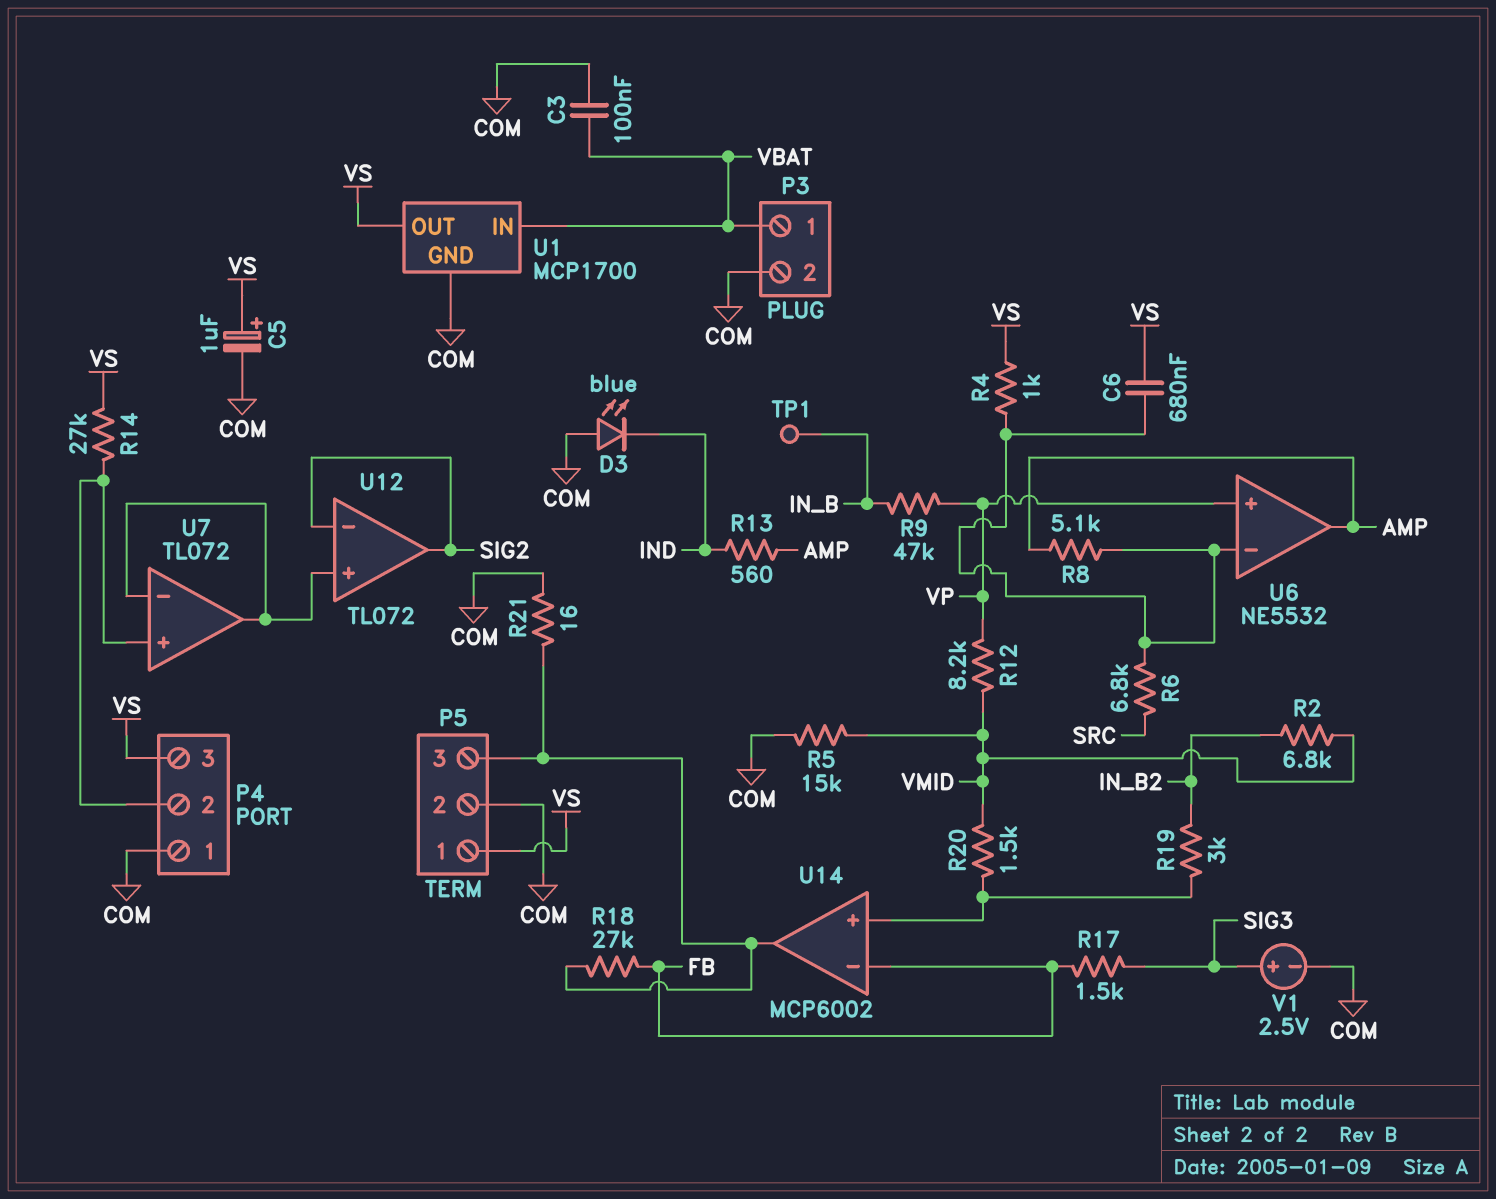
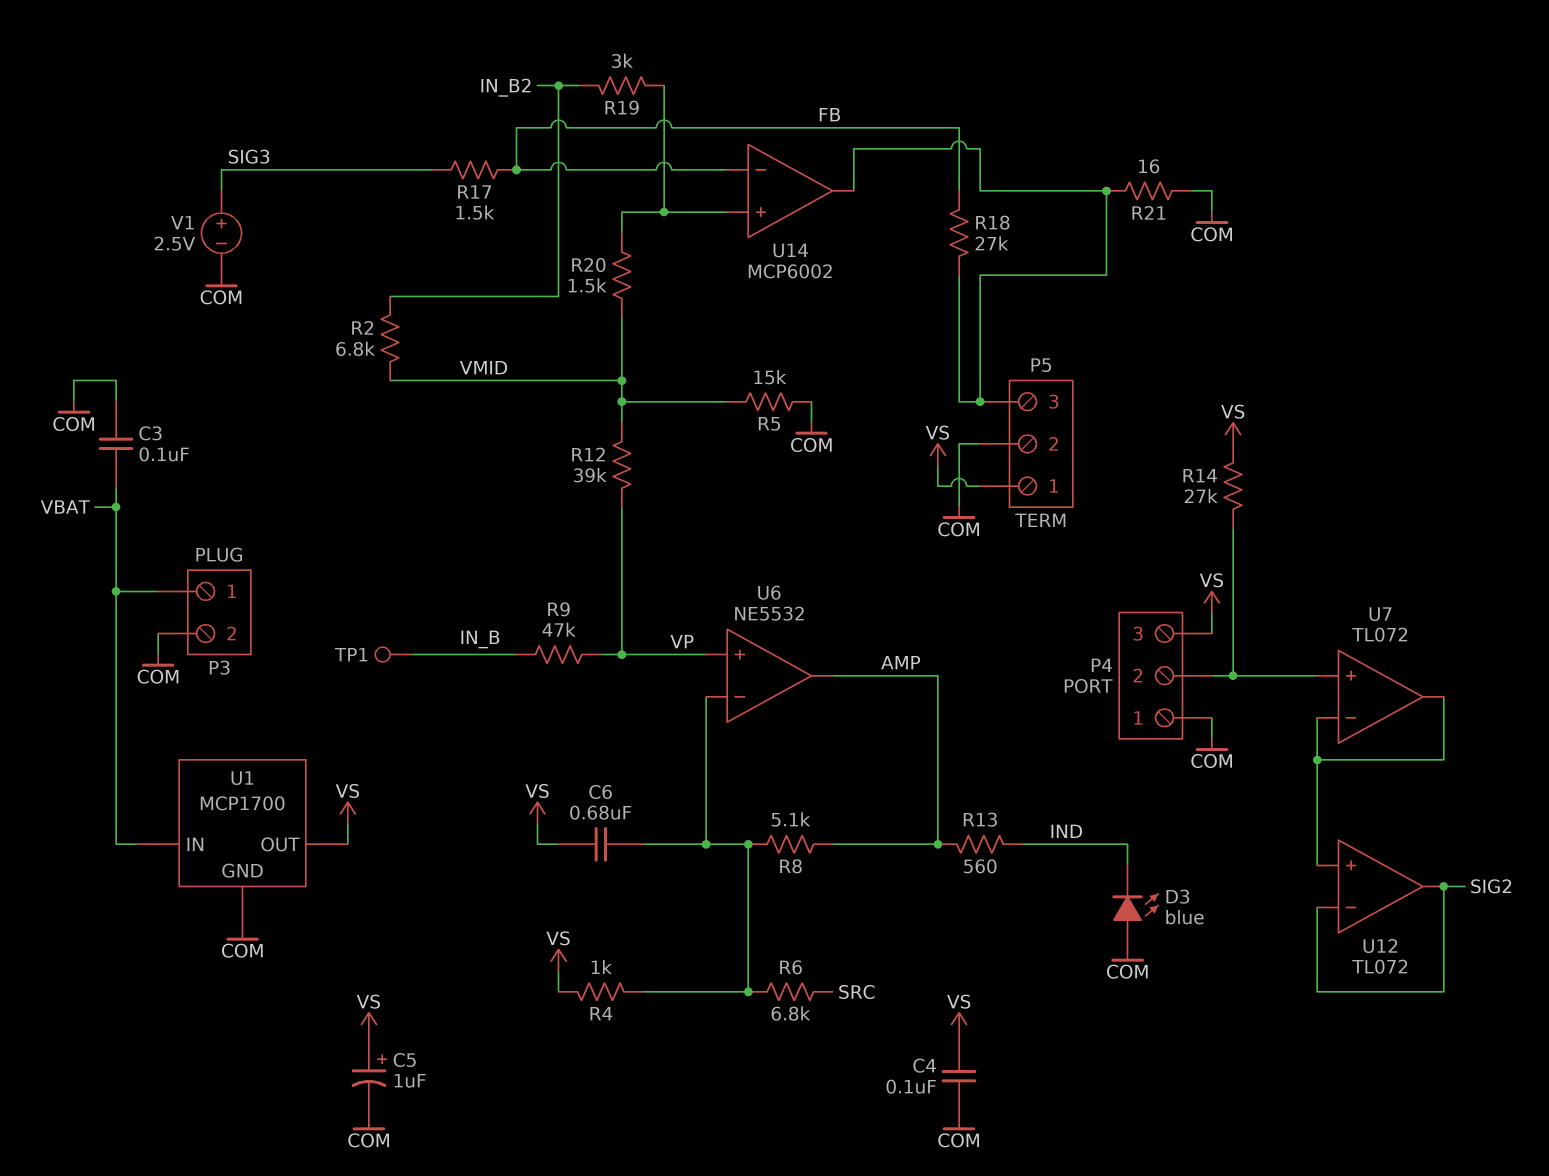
C4: none -> 100nF (COM, VS)
R12: 8.2k (VMID, VP) -> 39k (VMID, VP)

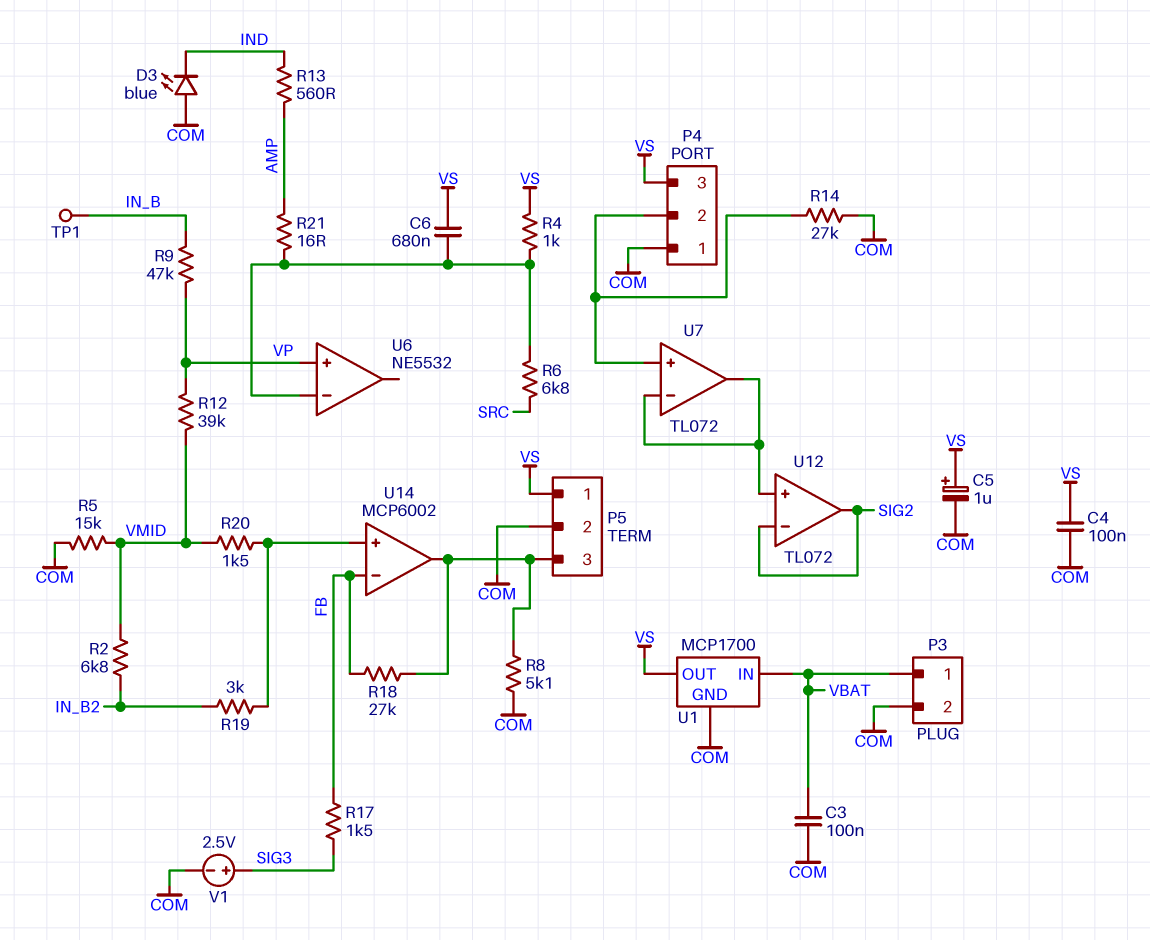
R8: 5.1k (AMP, U6/in-) -> 5.1k (COM, P5/3)
R14: 27k (P4/2, VS) -> 27k (COM, P4/2)
R21: 16 (COM, P5/3) -> 16 (AMP, U6/in-)
U6 pin out: AMP -> none

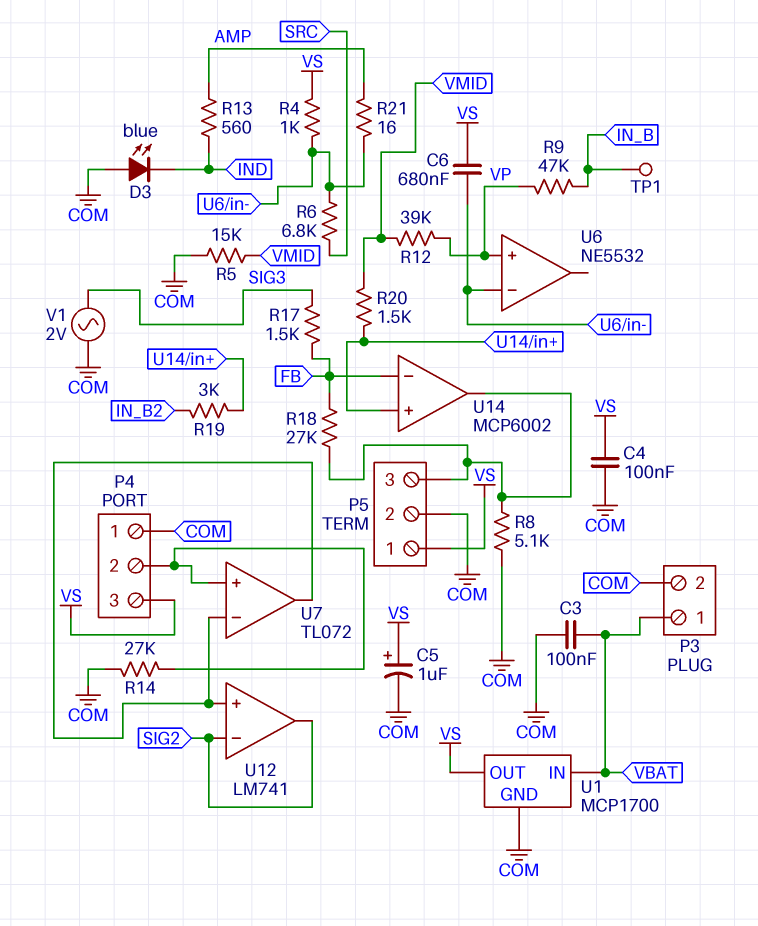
R2: 6.8k (IN_B2, VMID) -> none
U12: TL072 -> LM741
V1: 2.5V (plus SIG3, minus COM) -> AC 2V (COM, SIG3)

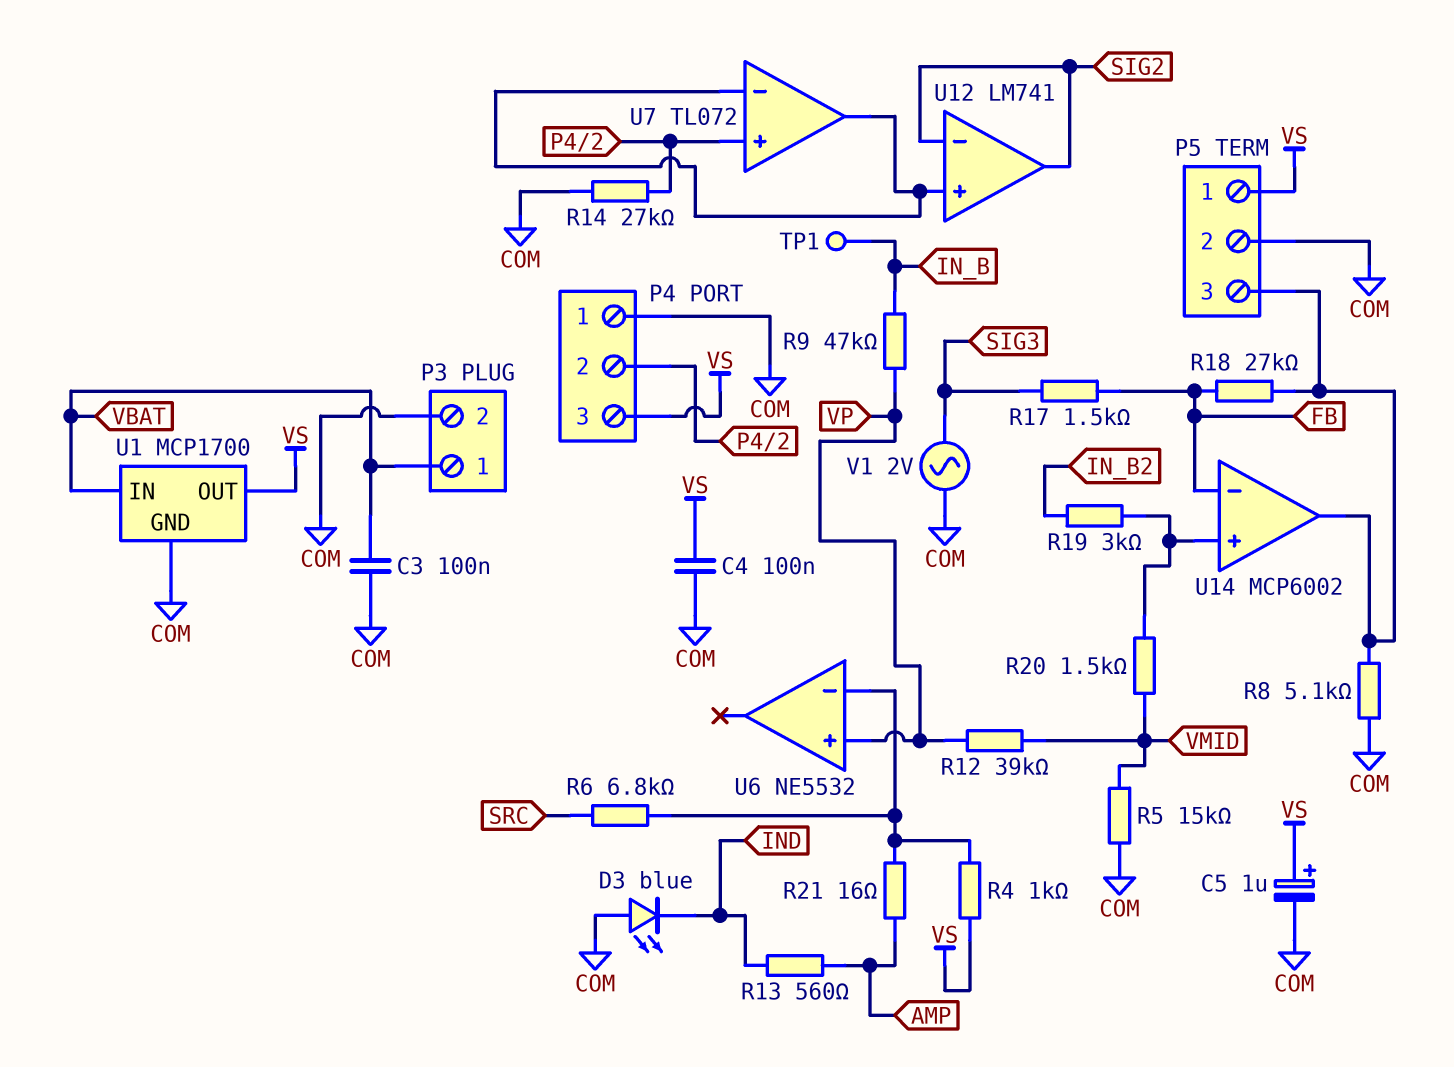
C6: 680nF (U6/in-, VS) -> none

